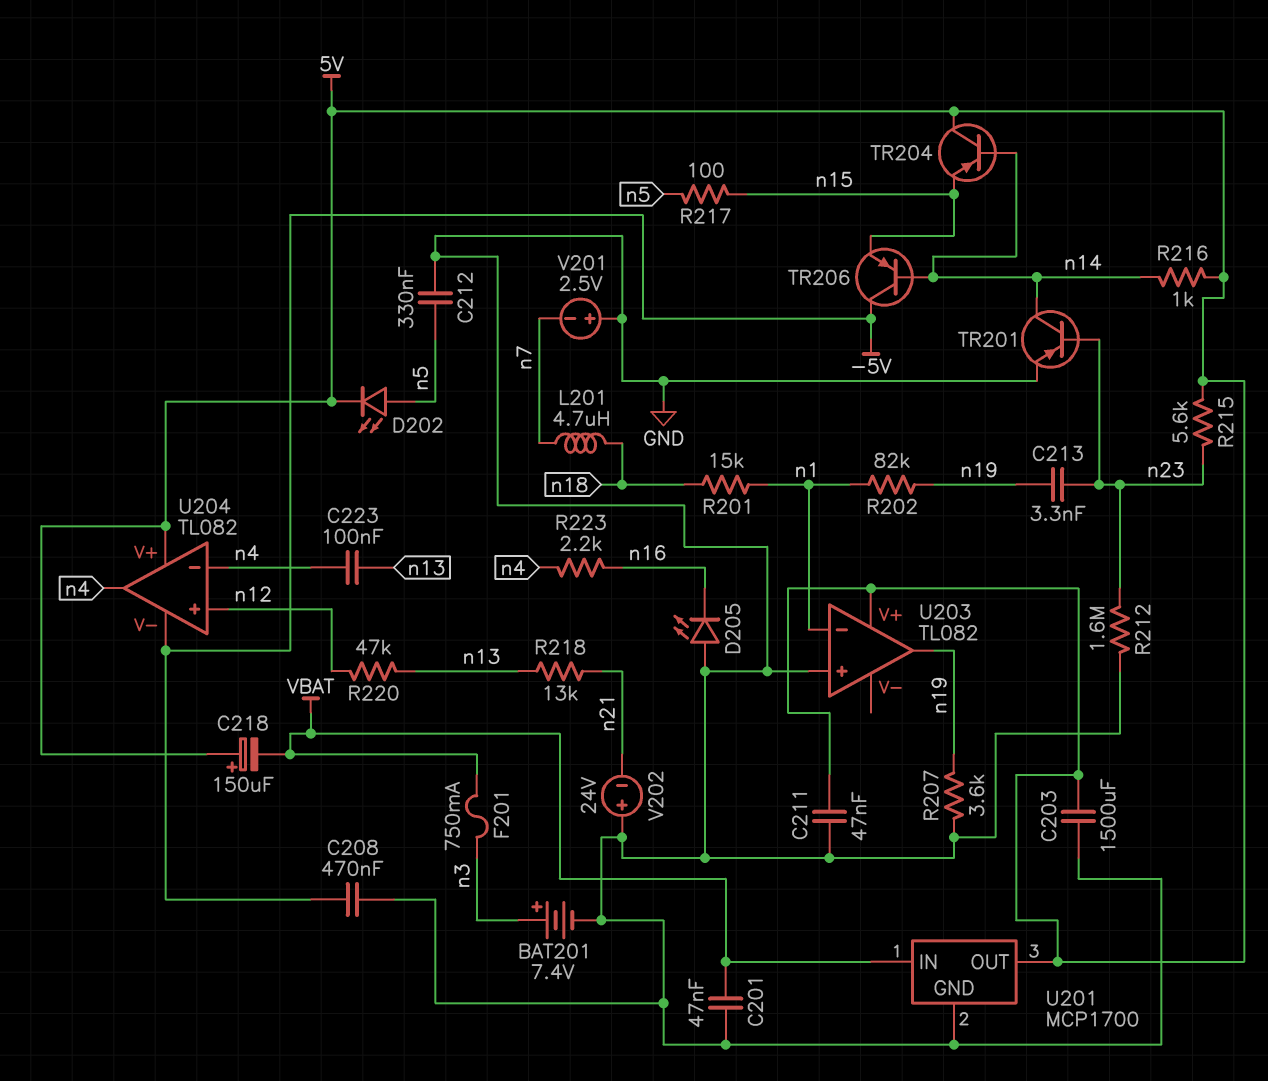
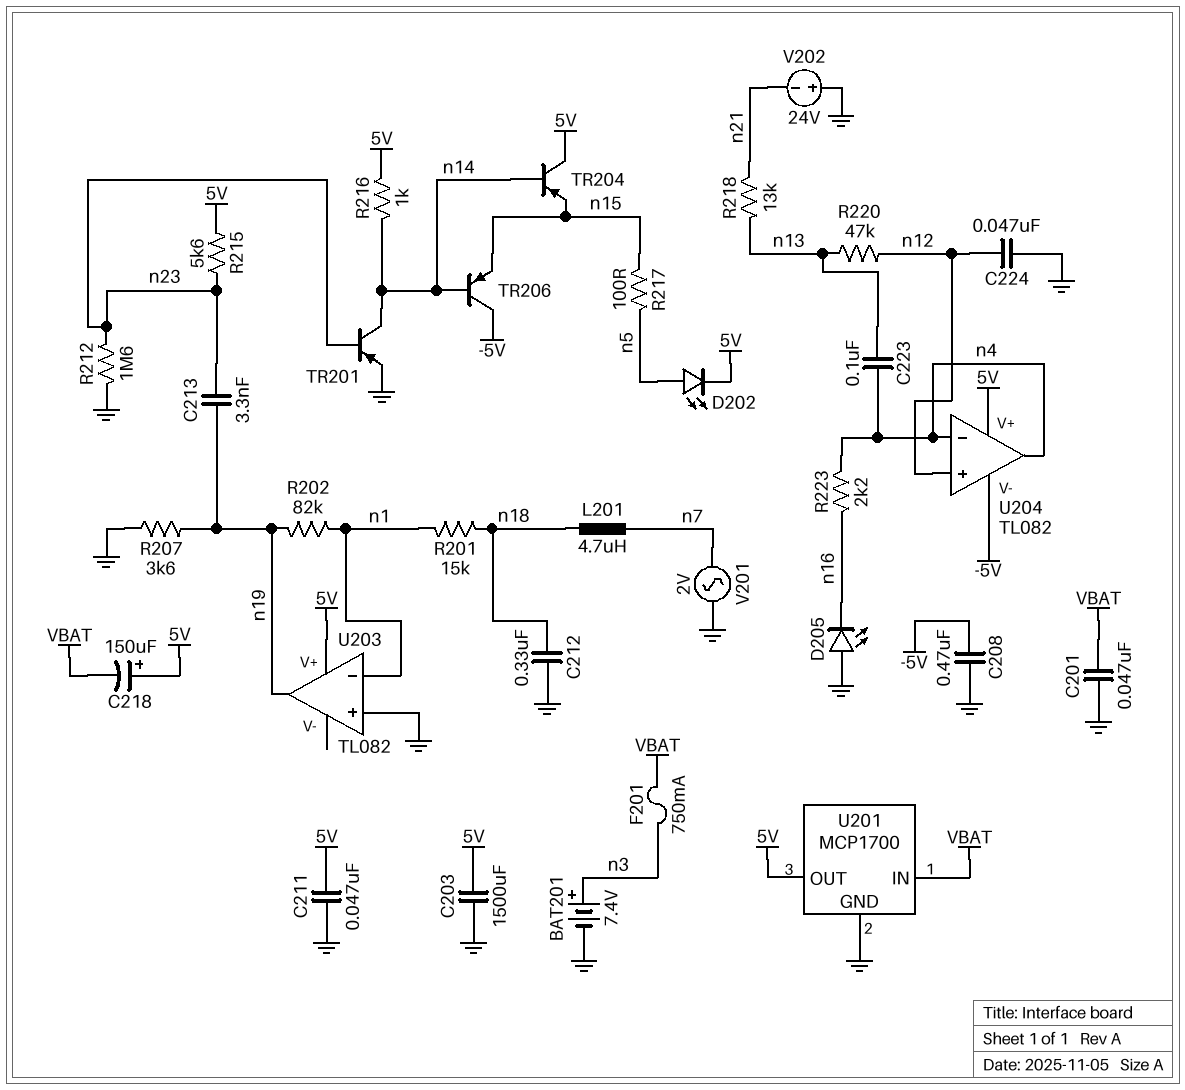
C212: 330nF (GND, n5) -> 330nF (GND, n18)
C224: none -> 47nF (GND, n12)
V201: 2.5V (plus GND, minus n7) -> AC 2V (GND, n7)

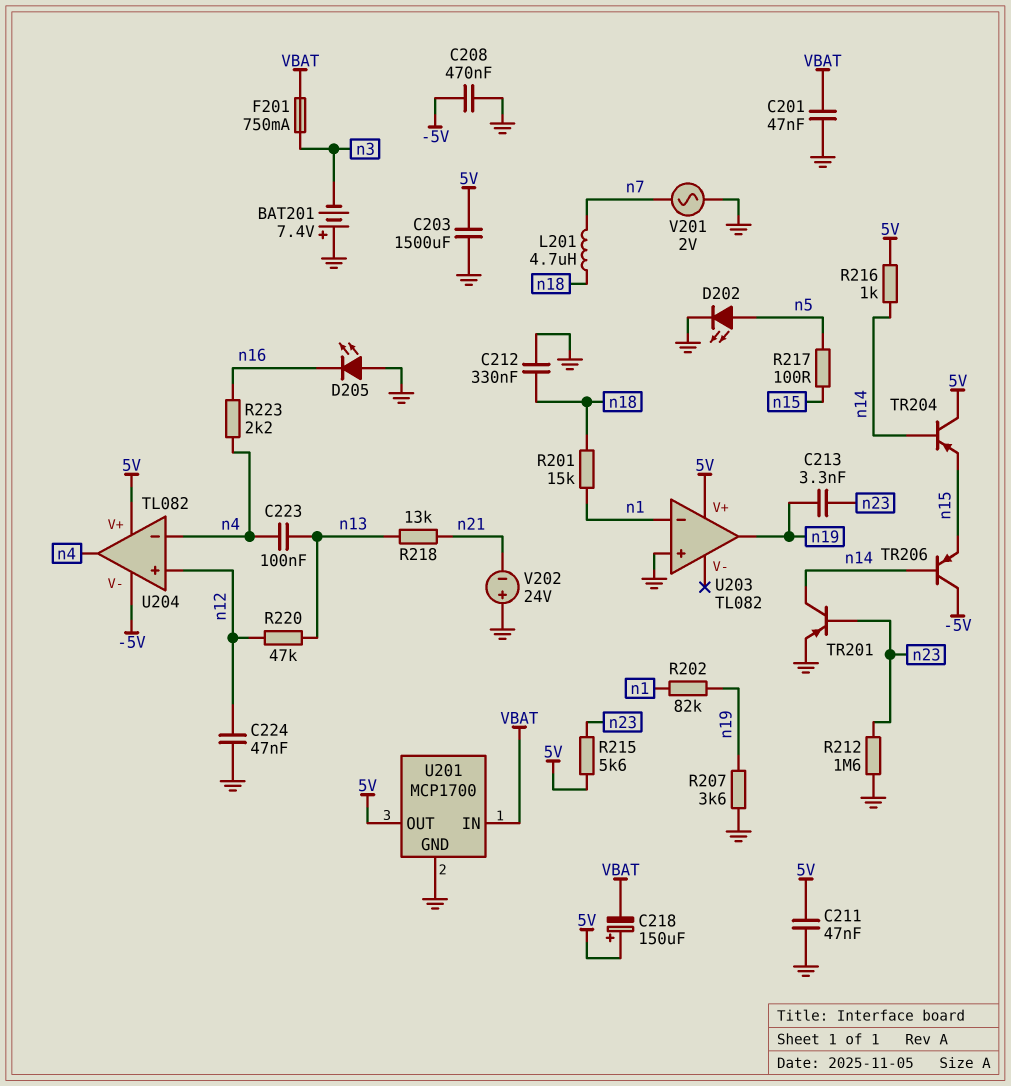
BAT201: 7.4V (plus n3, minus GND) -> 7.4V (plus GND, minus n3)
D202: LED (A n5, K 5V) -> LED (A n5, K GND)

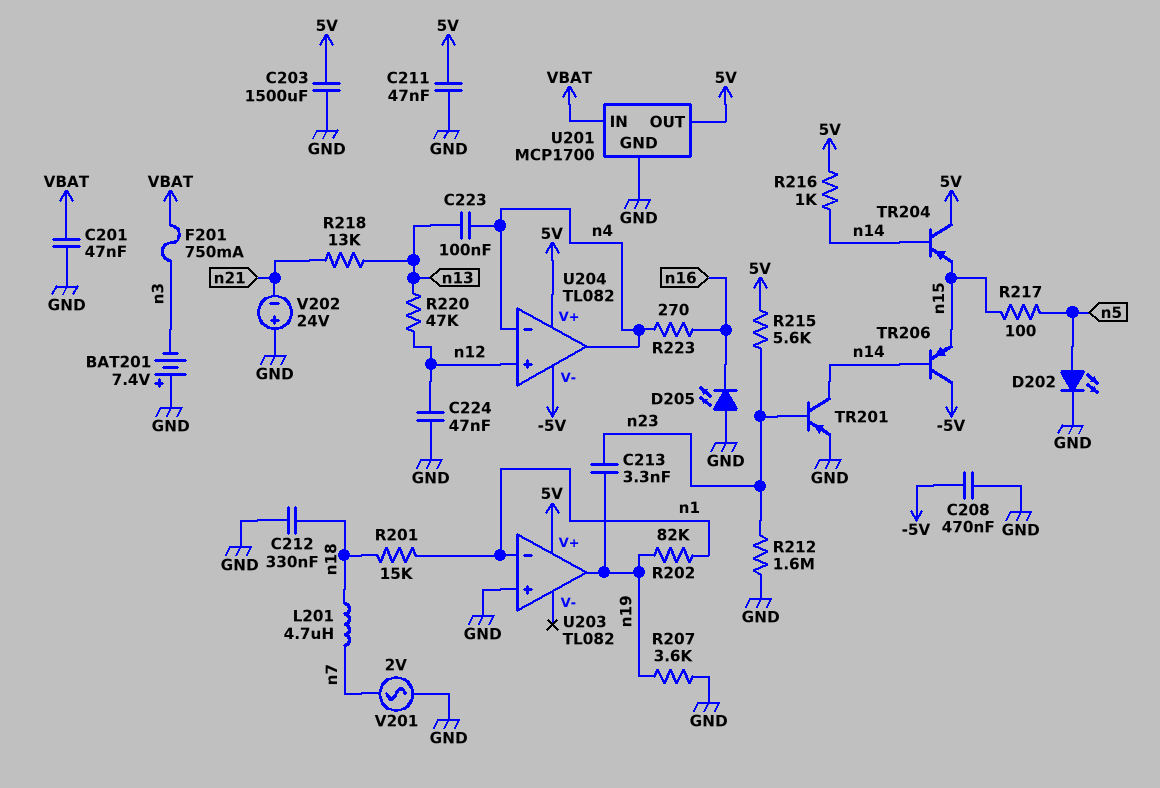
C218: 150uF (plus 5V, minus VBAT) -> none
R223: 2.2k (n4, n16) -> 270 (n4, n16)

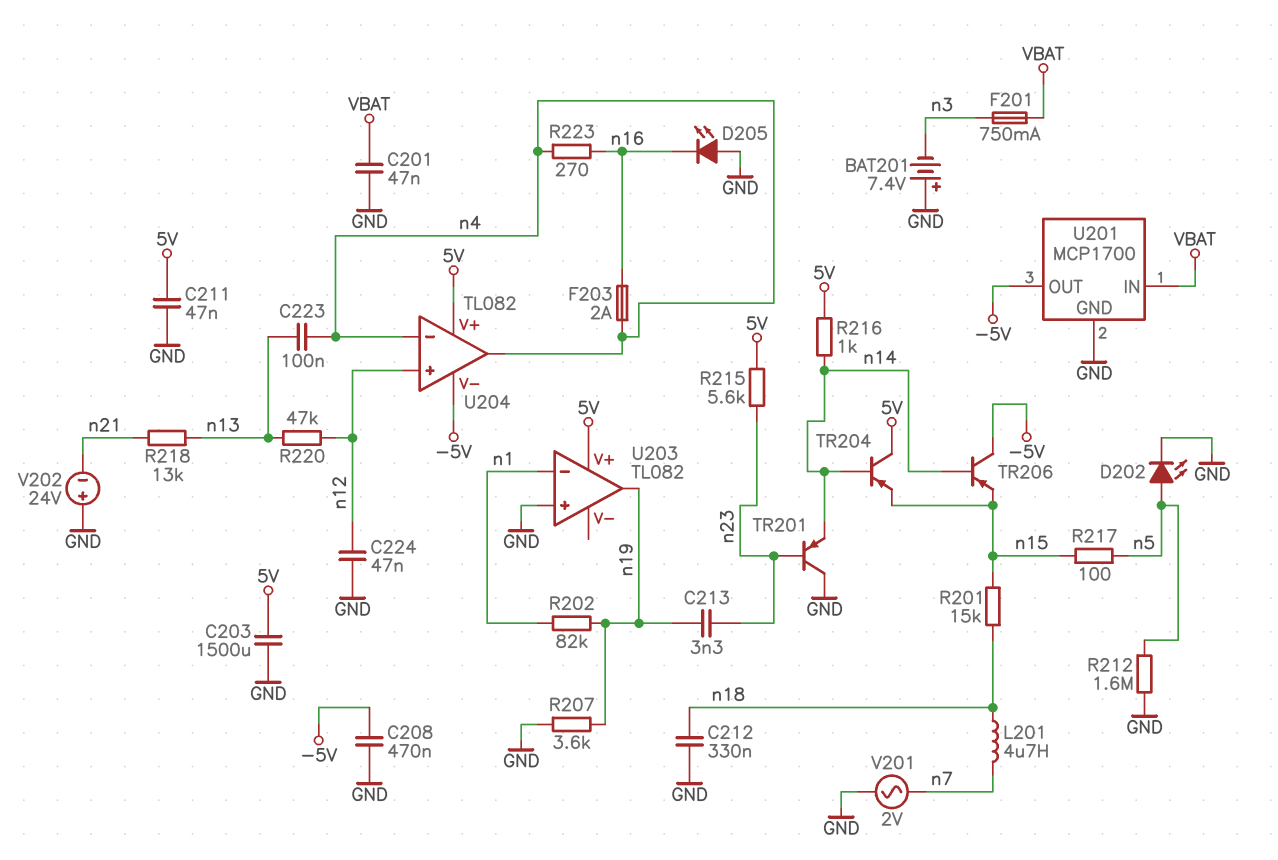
F203: none -> 2A (n4, n16)
R201: 15k (n1, n18) -> 15k (n15, n18)
R212: 1.6M (GND, n23) -> 1.6M (GND, n5)
TR201: PNP (B n23, C n14, E GND) -> PNP (B n23, C GND, E n14)
U201 pin OUT: 5V -> -5V

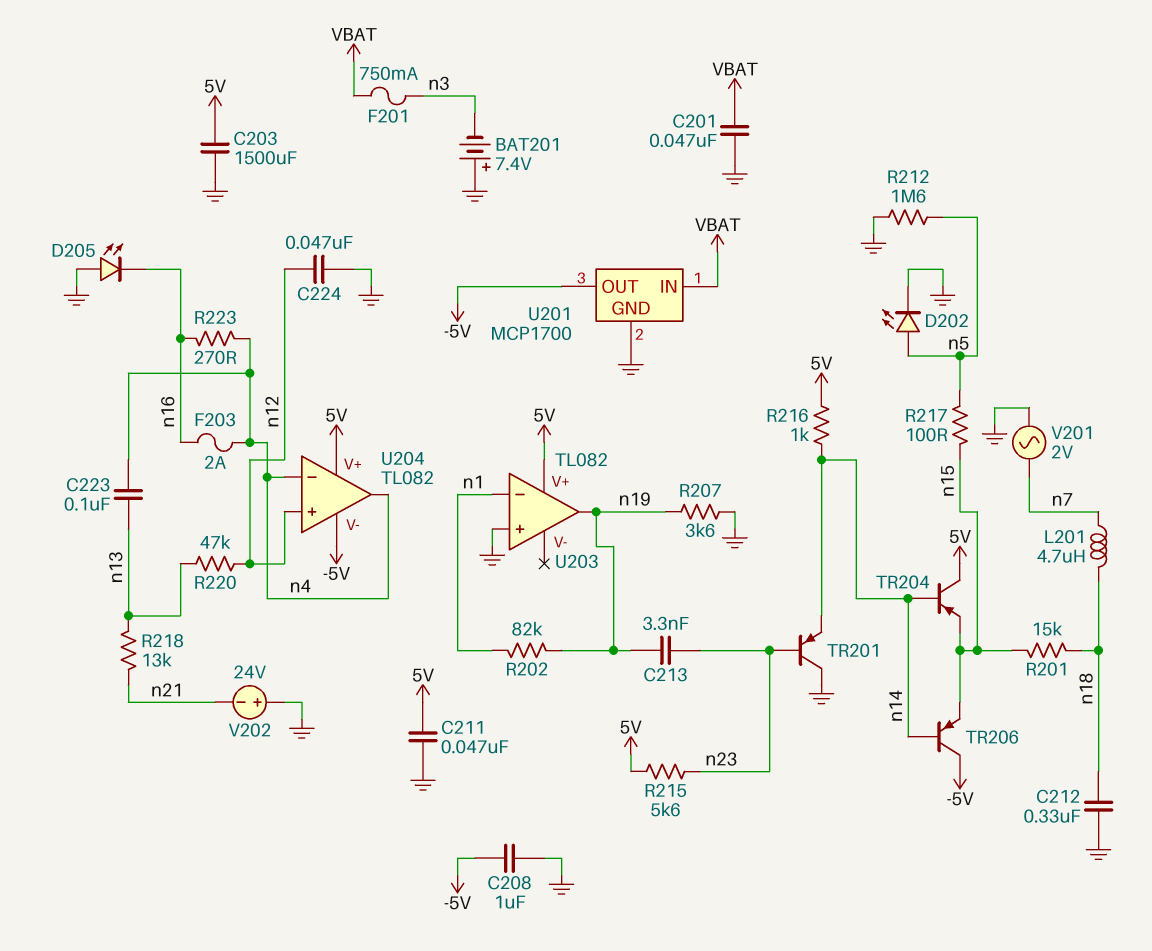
C208: 470nF (-5V, GND) -> 1uF (-5V, GND)

